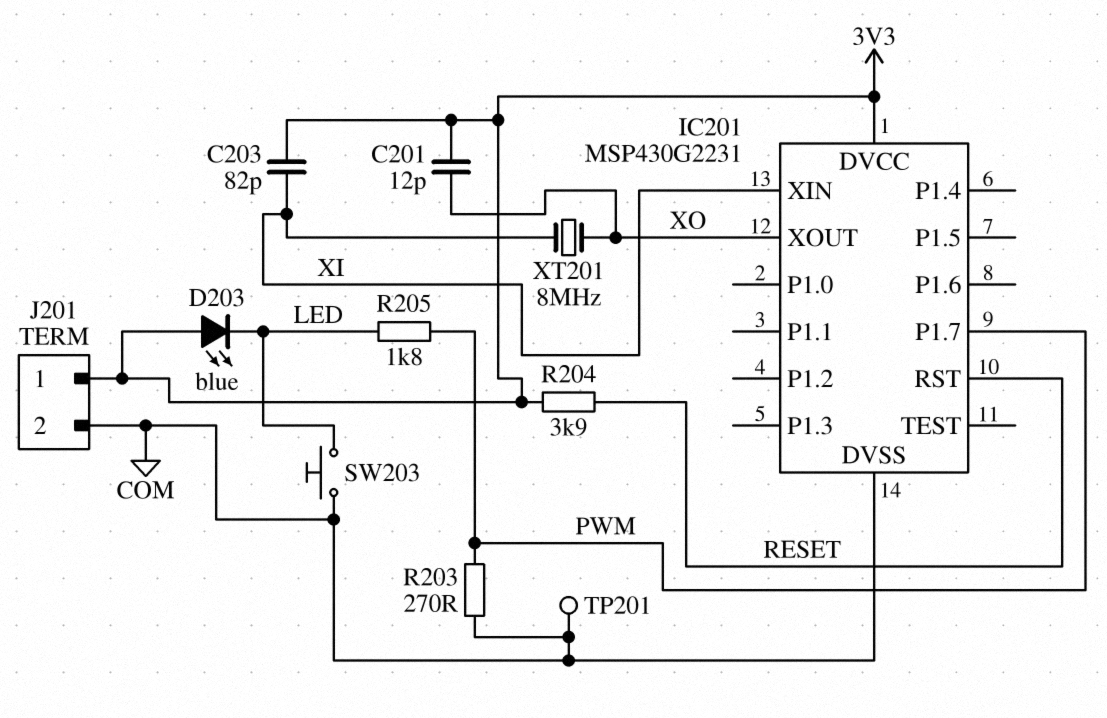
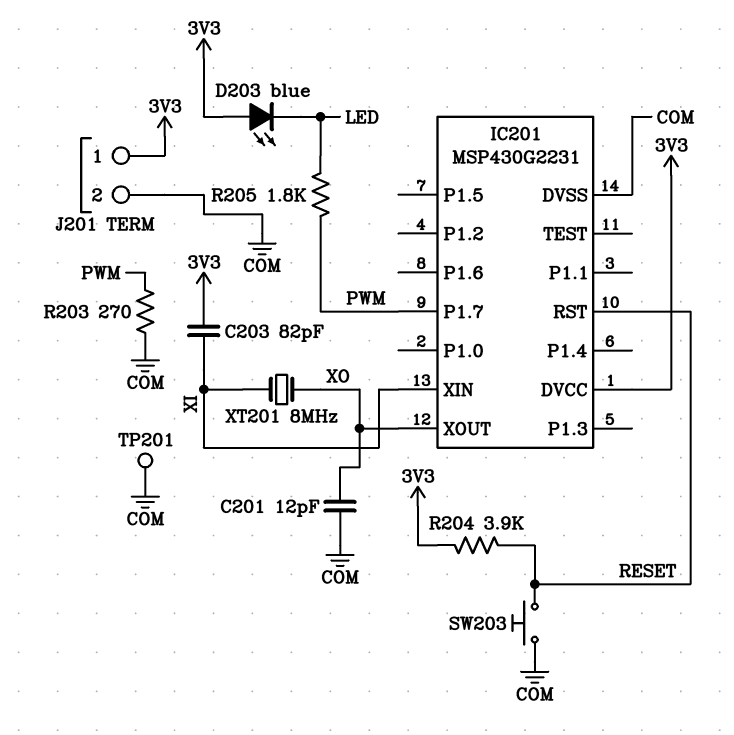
C201: 12pF (3V3, XO) -> 12pF (COM, XO)
SW203: button (COM, LED) -> button (COM, RESET)

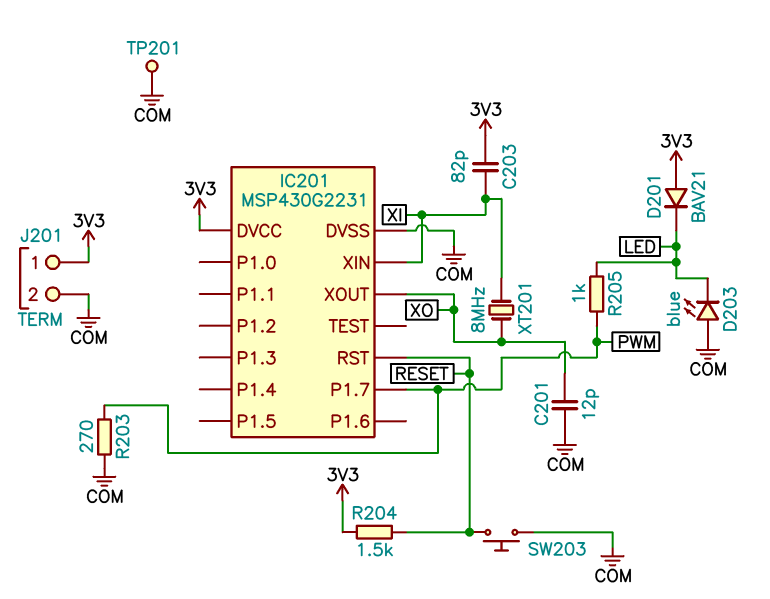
D201: none -> diode BAV21 (A 3V3, K LED)
D203: LED blue (A 3V3, K LED) -> LED blue (A COM, K LED)
R204: 3.9k (3V3, RESET) -> 1.5k (3V3, RESET)
R205: 1.8k (LED, PWM) -> 1k (LED, PWM)

